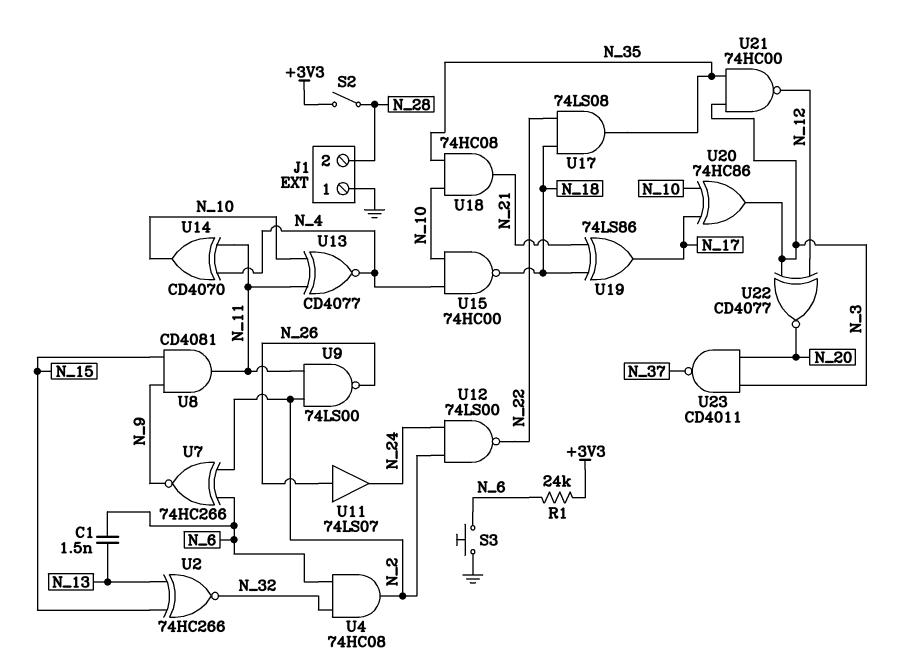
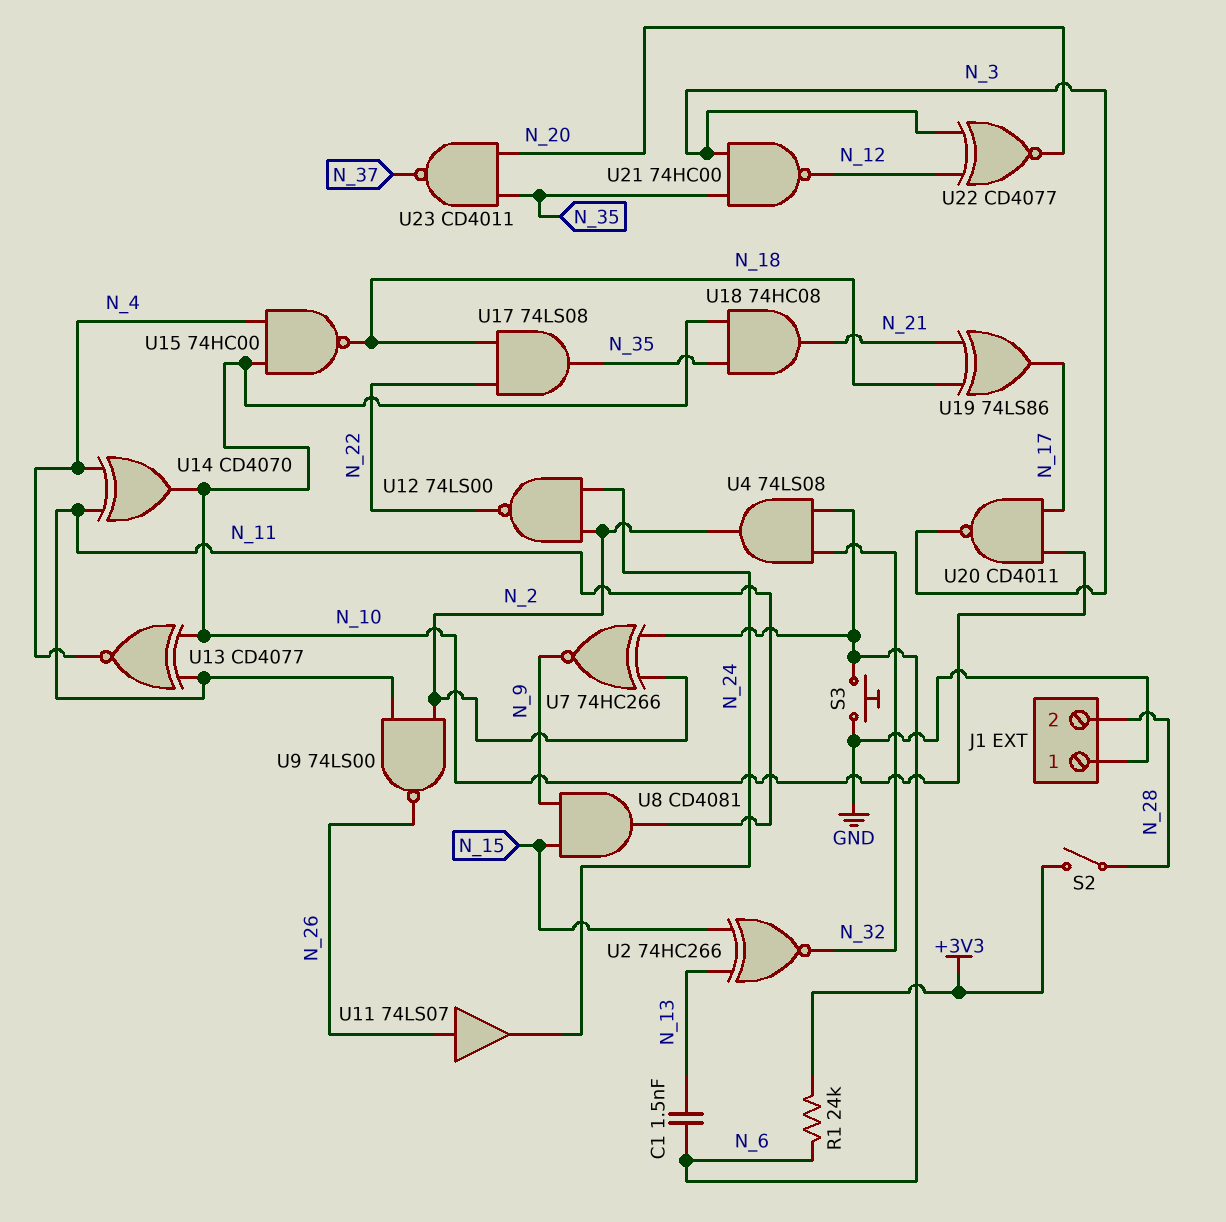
U4: AND 74HC08 (in N_6, in N_32, out N_2) -> AND 74LS08 (in N_6, in N_32, out N_2)
U20: XOR 74HC86 (in N_10, in N_17, out N_3) -> NAND CD4011 (in N_10, in N_17, out N_3)
U23: NAND CD4011 (in N_3, in N_20, out N_37) -> NAND CD4011 (in N_20, in N_35, out N_37)

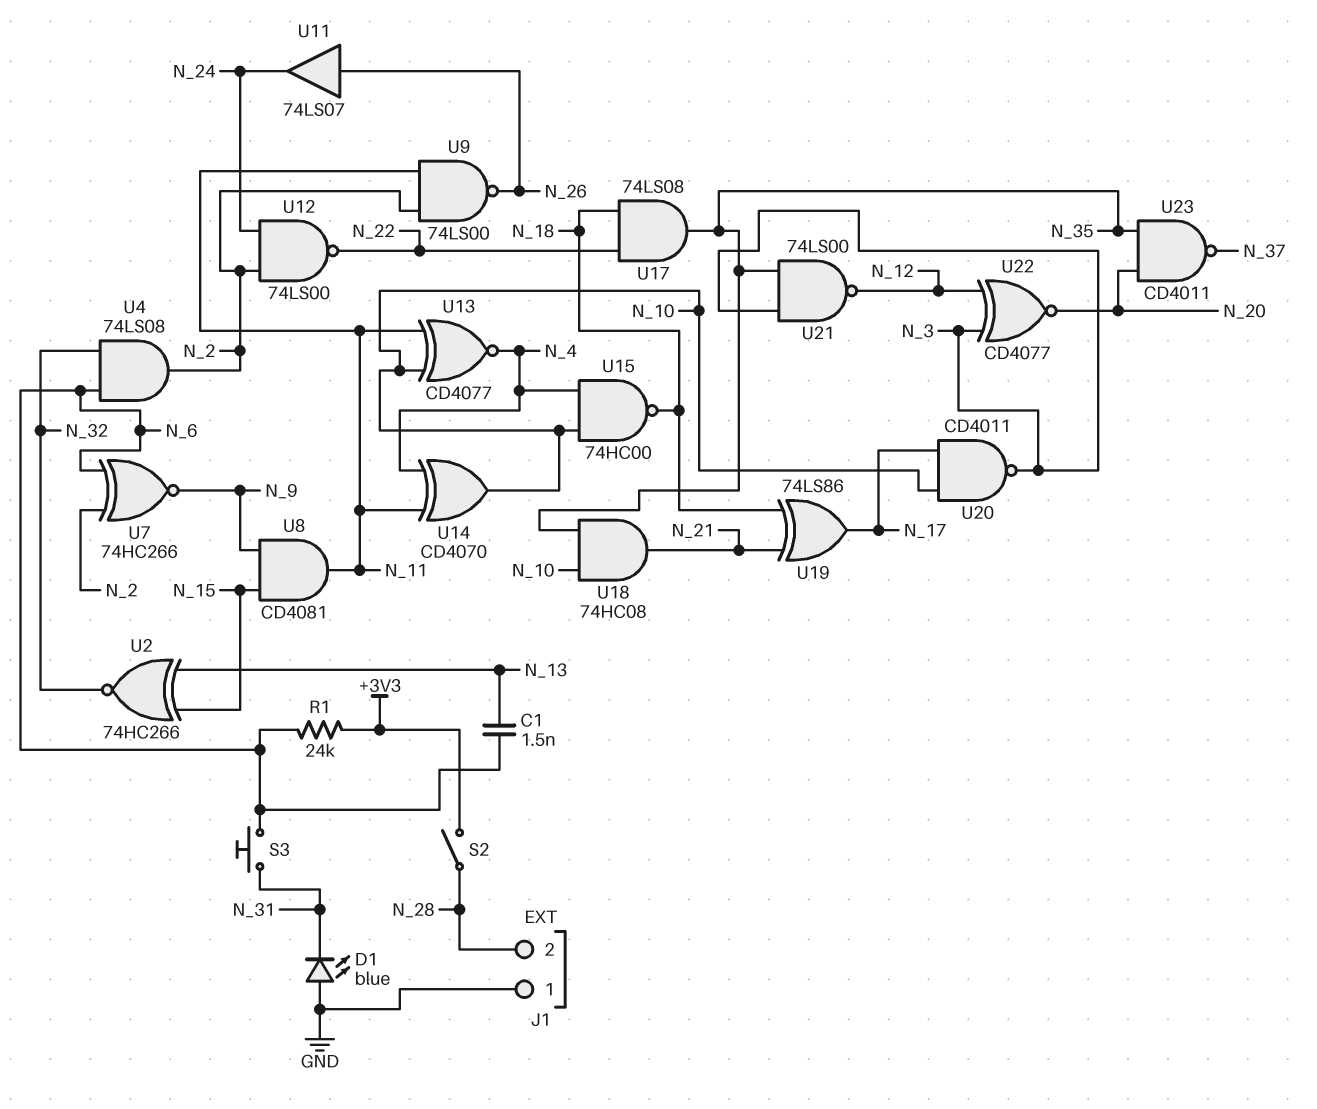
D1: none -> LED blue (A GND, K N_31)
S3: button (GND, N_6) -> button (N_6, N_31)
U21: NAND 74HC00 (in N_3, in N_35, out N_12) -> NAND 74LS00 (in N_3, in N_35, out N_12)

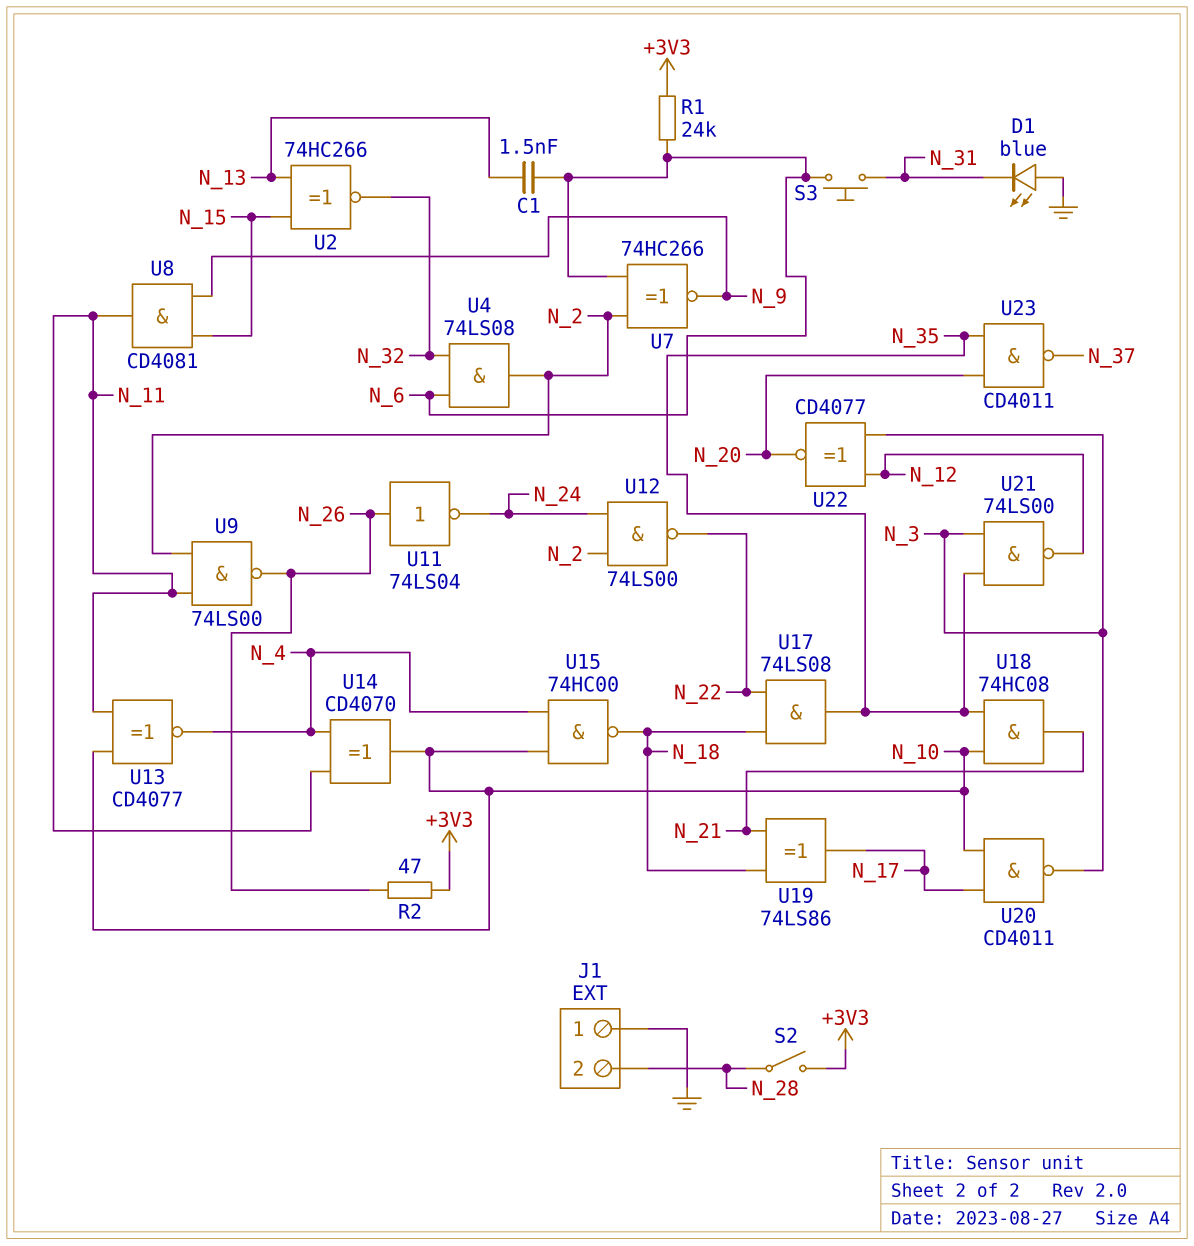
R2: none -> 47 (+3V3, N_26)
U11: buffer 74LS07 (in N_26, out N_24) -> NOT 74LS04 (in N_26, out N_24)

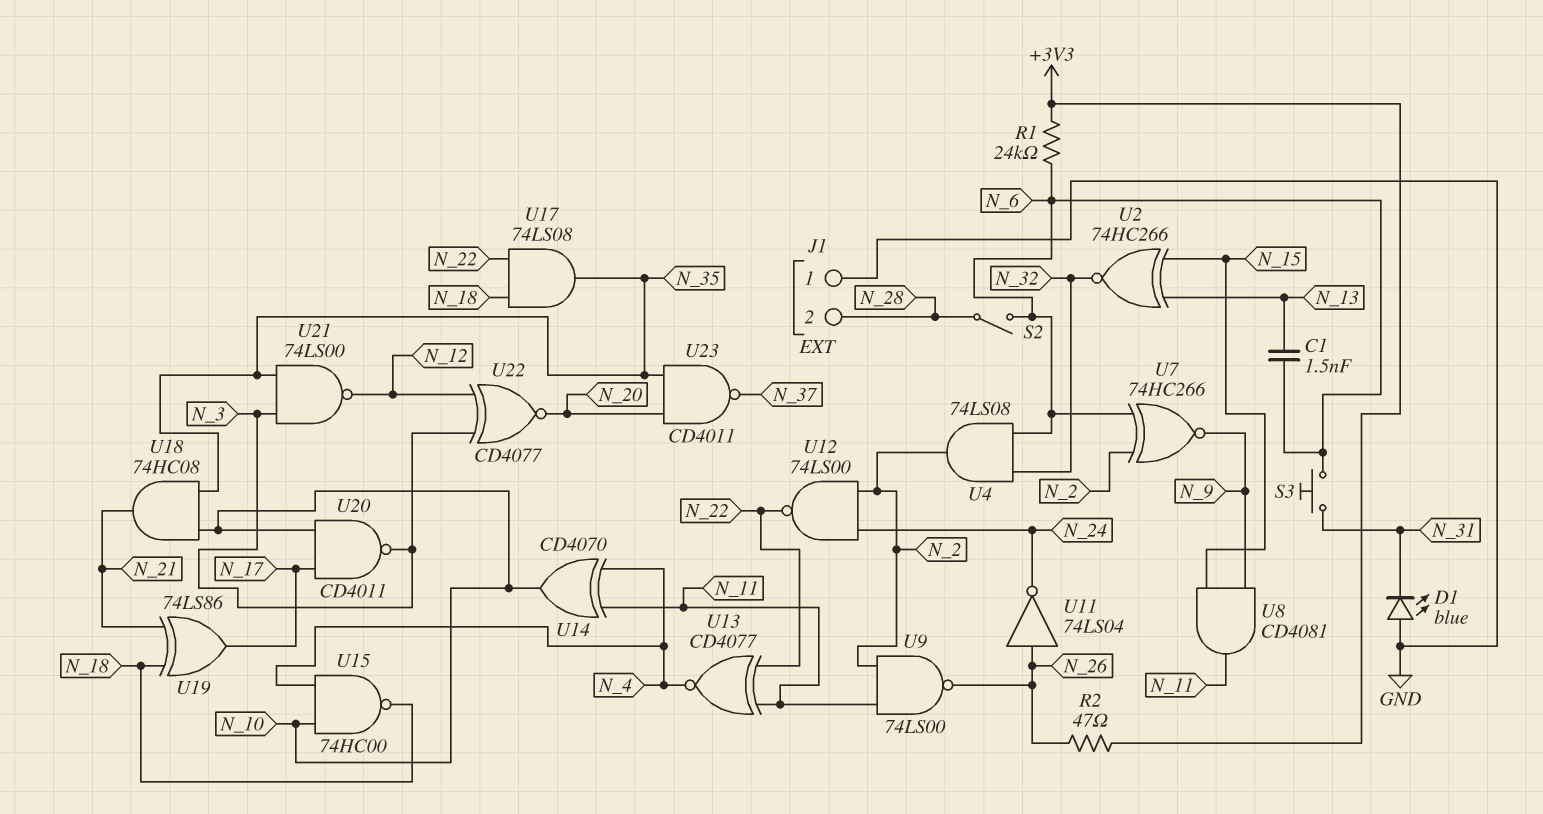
S2: switch (+3V3, N_28) -> switch (N_6, N_28)
U13: XNOR CD4077 (in N_10, in N_11, out N_4) -> XNOR CD4077 (in N_11, in N_22, out N_4)

